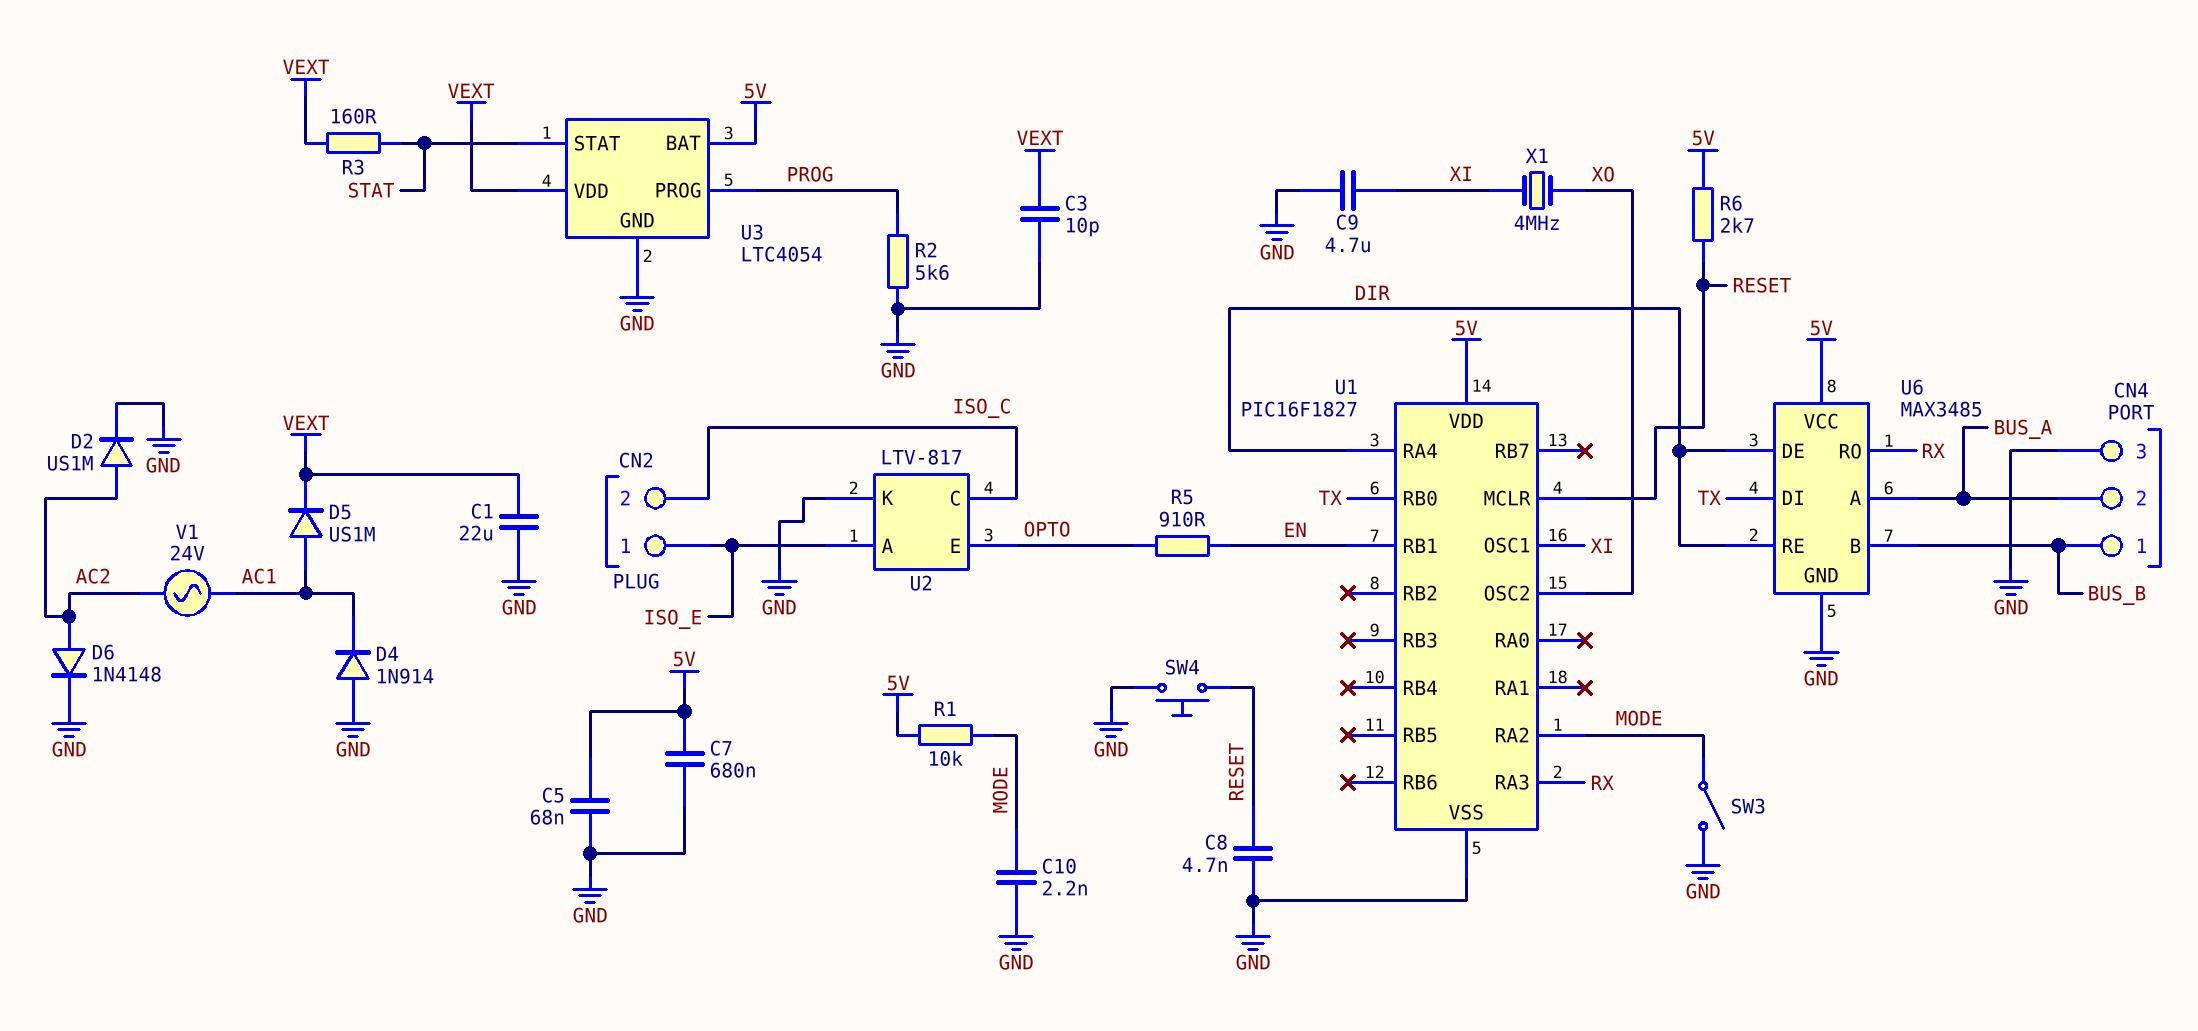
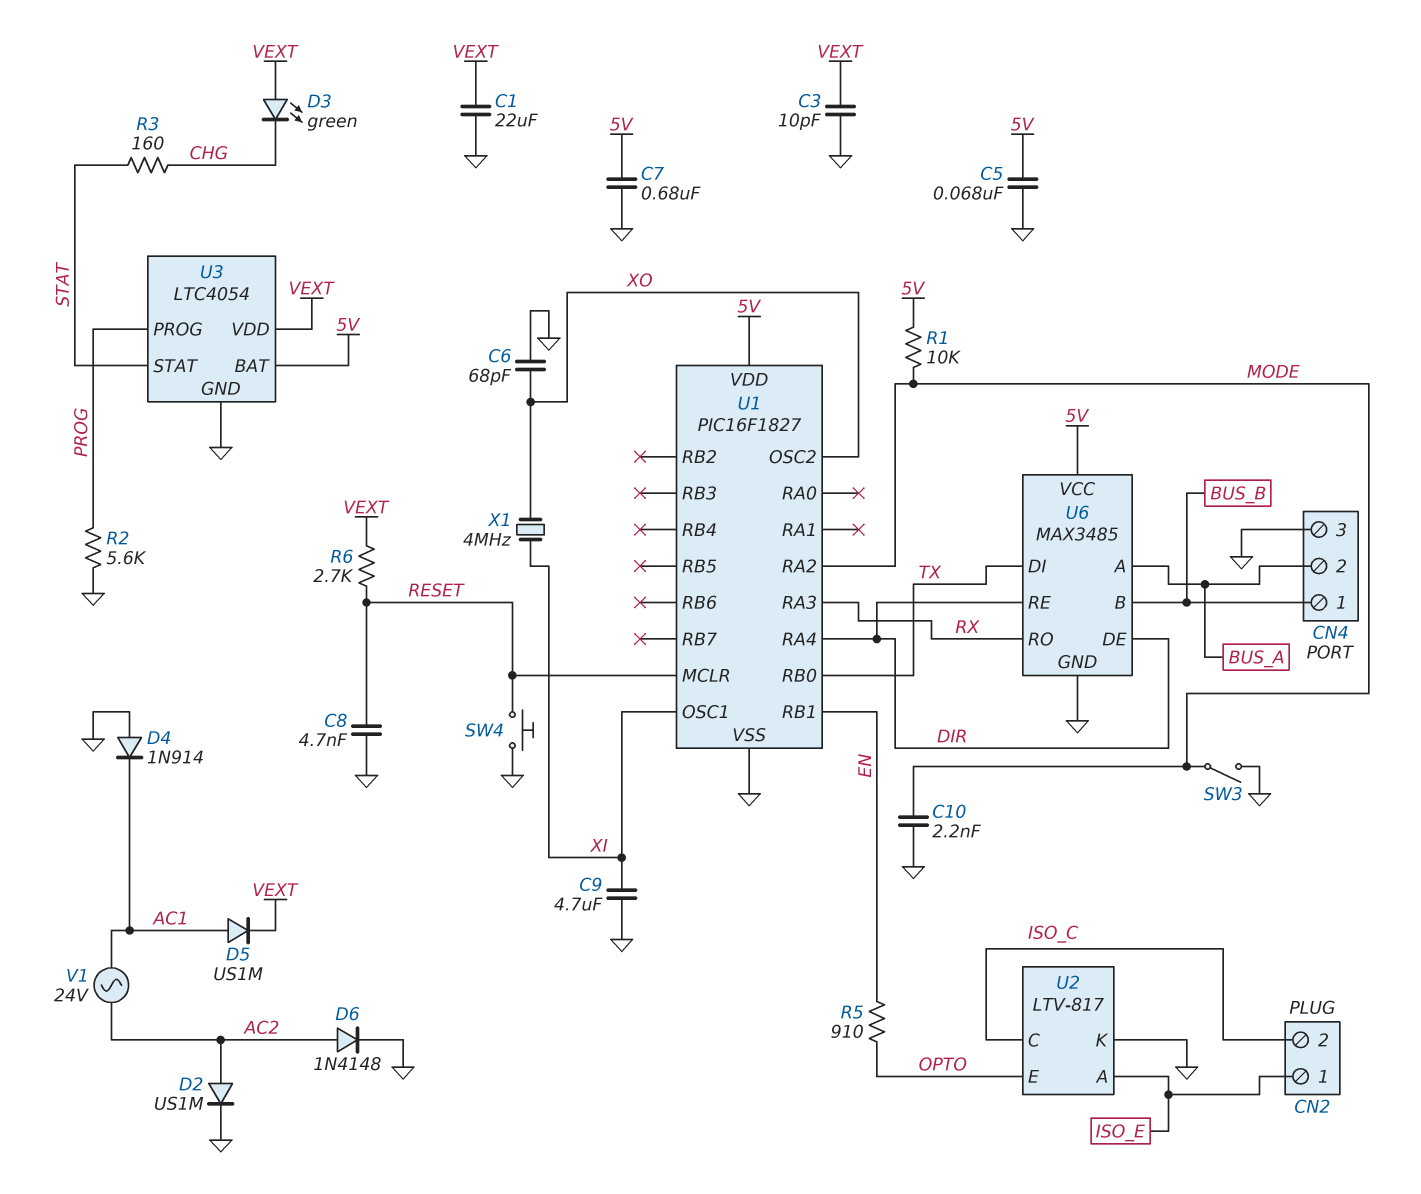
C6: none -> 68pF (GND, XO)
D3: none -> LED green (A VEXT, K CHG)
R3: 160 (STAT, VEXT) -> 160 (CHG, STAT)
R6: 2.7k (5V, RESET) -> 2.7k (RESET, VEXT)

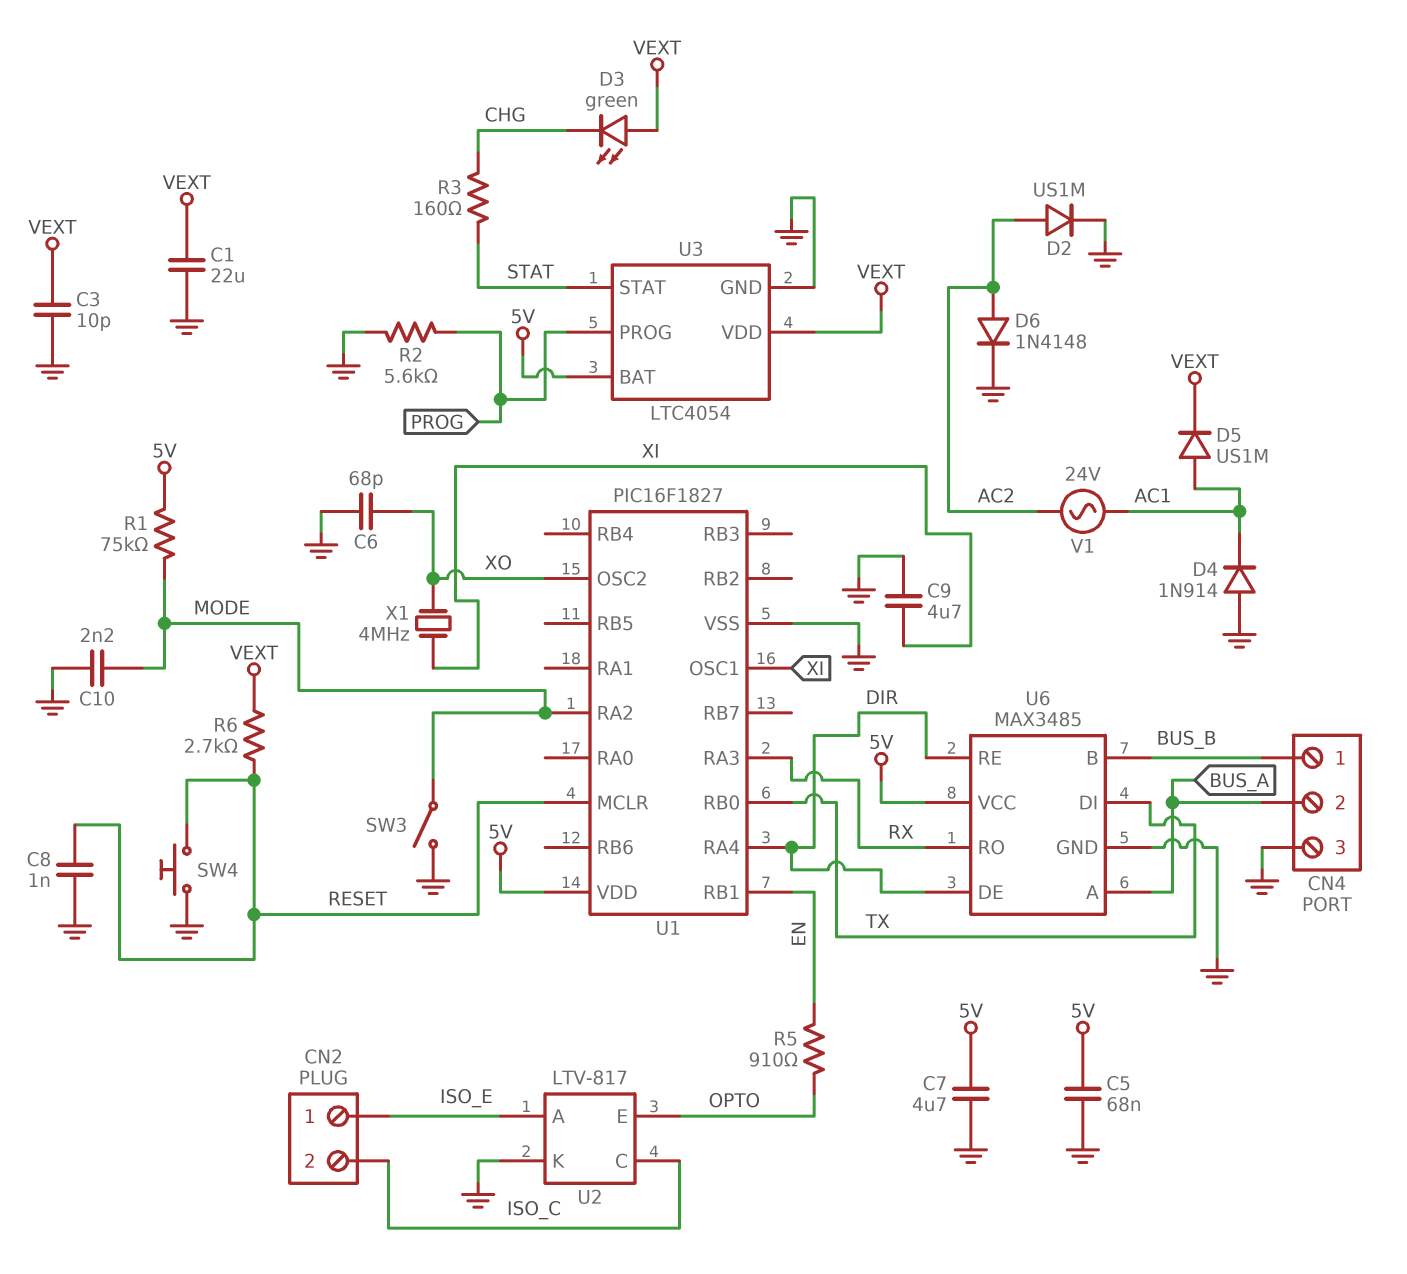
C7: 680nF (5V, GND) -> 4.7uF (5V, GND)
C8: 4.7nF (GND, RESET) -> 1nF (GND, RESET)
R1: 10k (5V, MODE) -> 75k (5V, MODE)

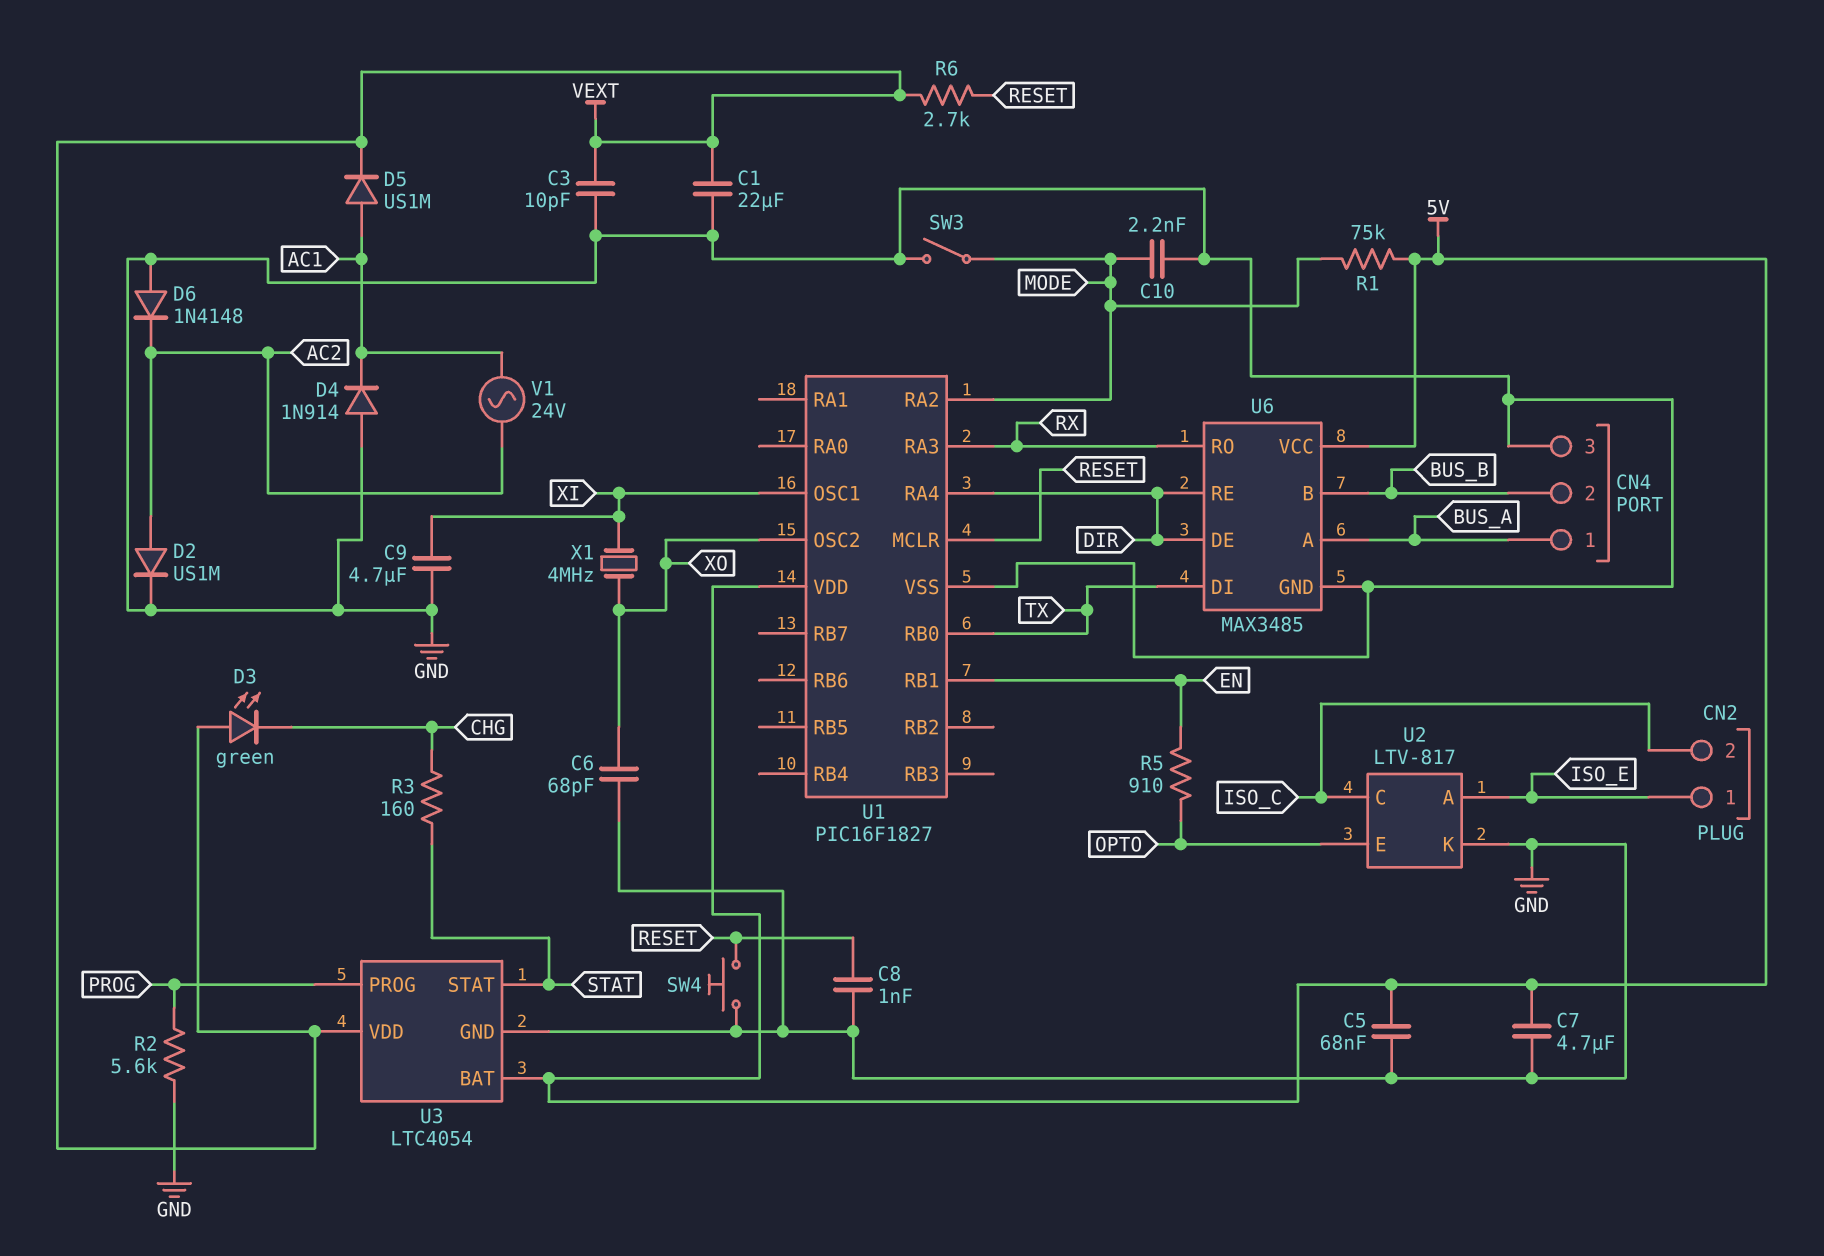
CN4 pin 1: BUS_B -> BUS_A
CN4 pin 2: BUS_A -> BUS_B
D6: diode 1N4148 (A AC2, K GND) -> diode 1N4148 (A GND, K AC2)

